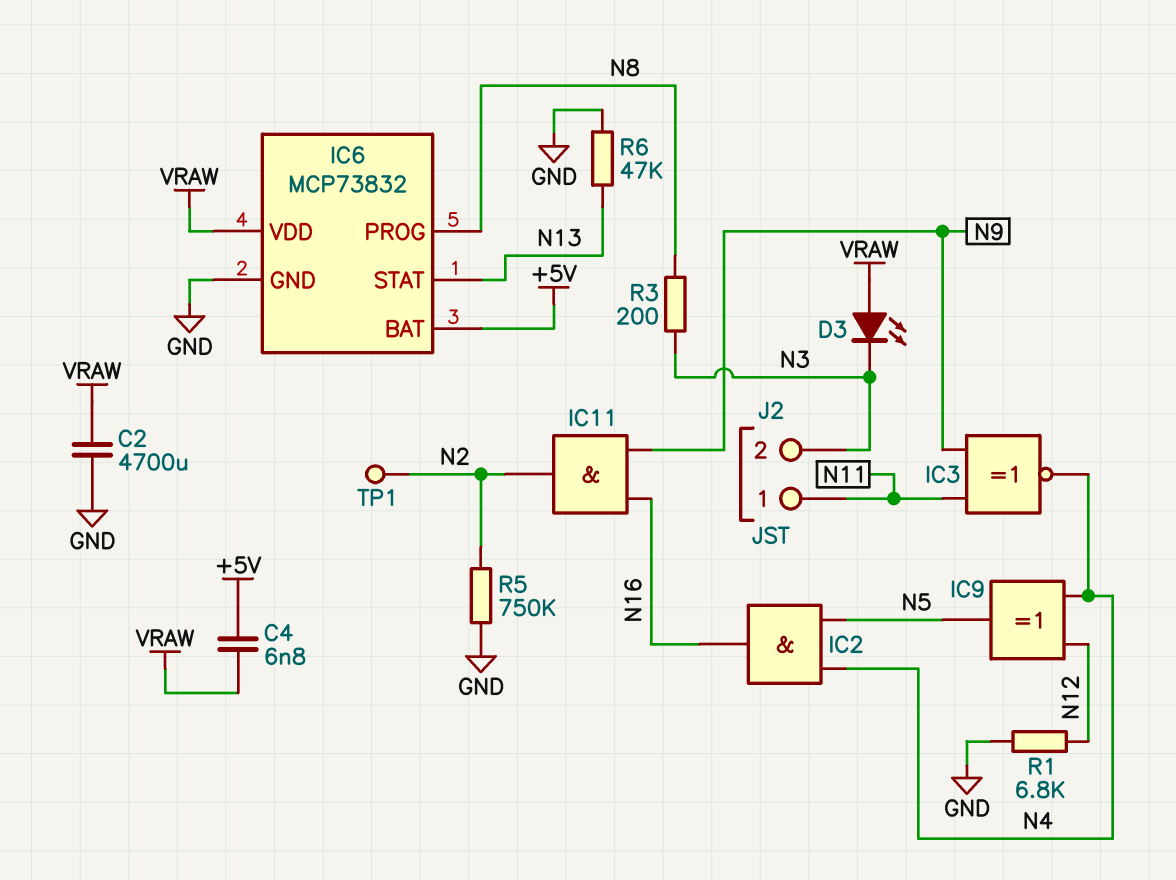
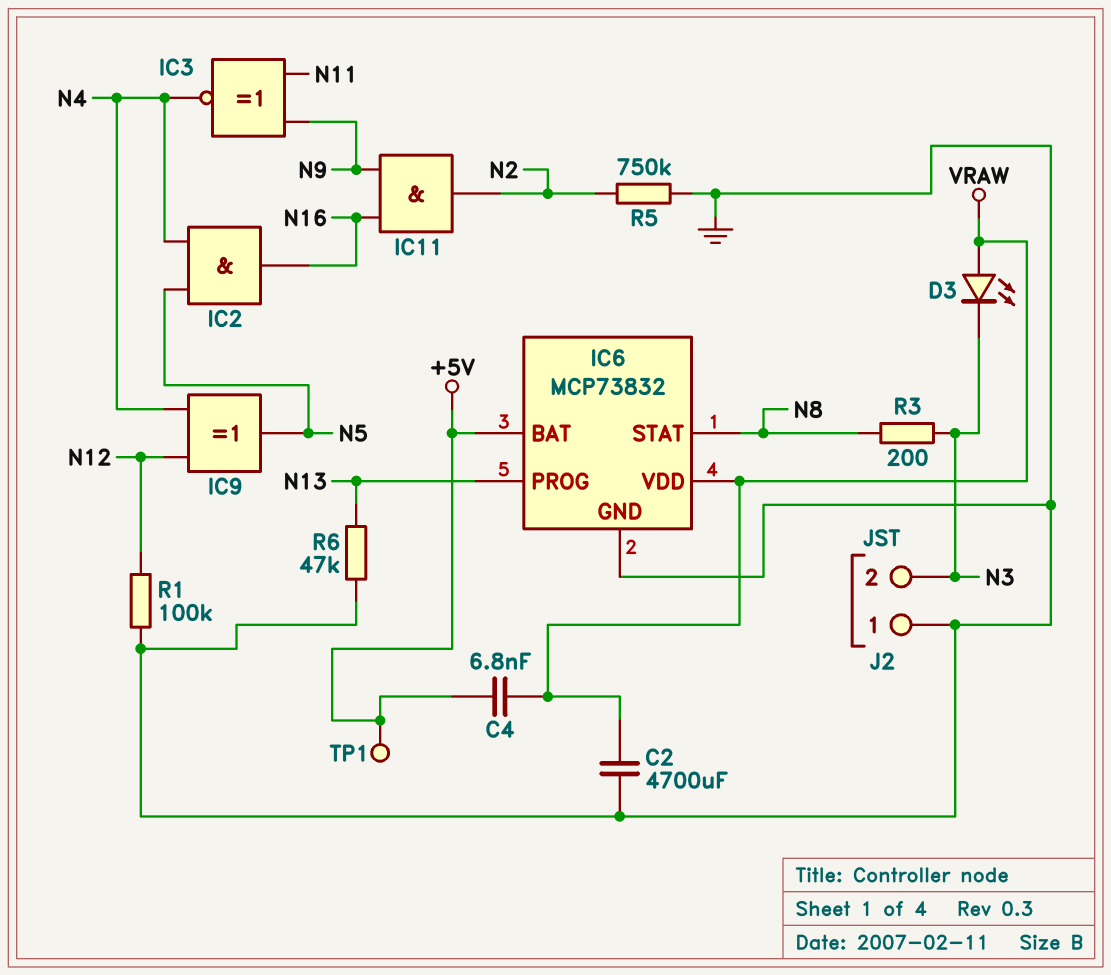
IC6 pin PROG: N8 -> N13
IC6 pin STAT: N13 -> N8
J2 pin 1: N11 -> GND
R1: 6.8k (GND, N12) -> 100k (GND, N12)
TP1: test point (N2) -> test point (+5V)

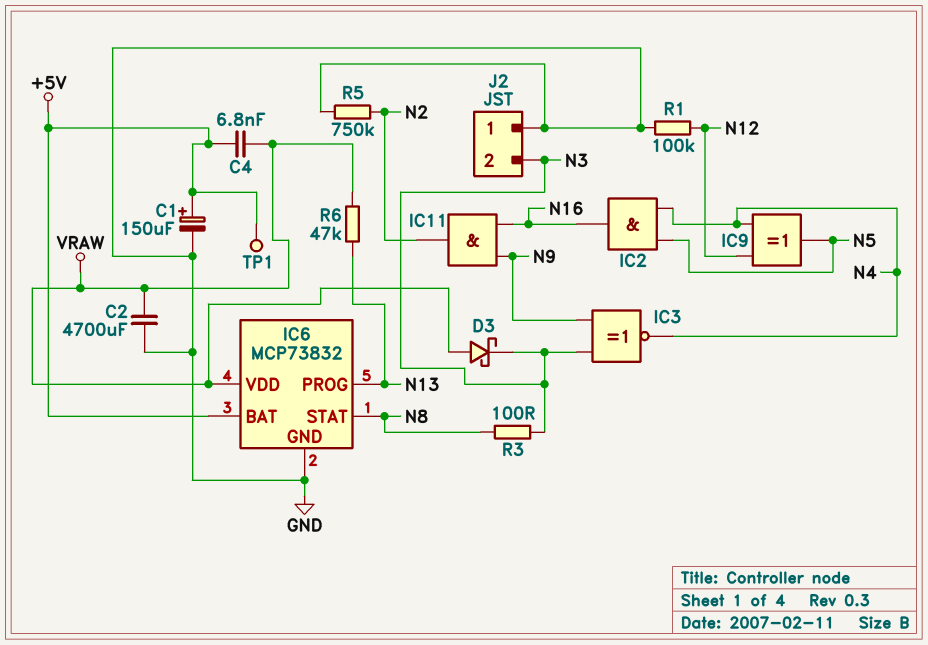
C1: none -> 150uF (plus +5V, minus GND)
D3: LED (A VRAW, K N3) -> schottky (A VRAW, K N3)
IC3: XNOR (in N9, in N11, out N4) -> XNOR (in N3, in N9, out N4)
R3: 200 (N3, N8) -> 100 (N3, N8)
R6: 47k (GND, N13) -> 47k (N13, VRAW)

